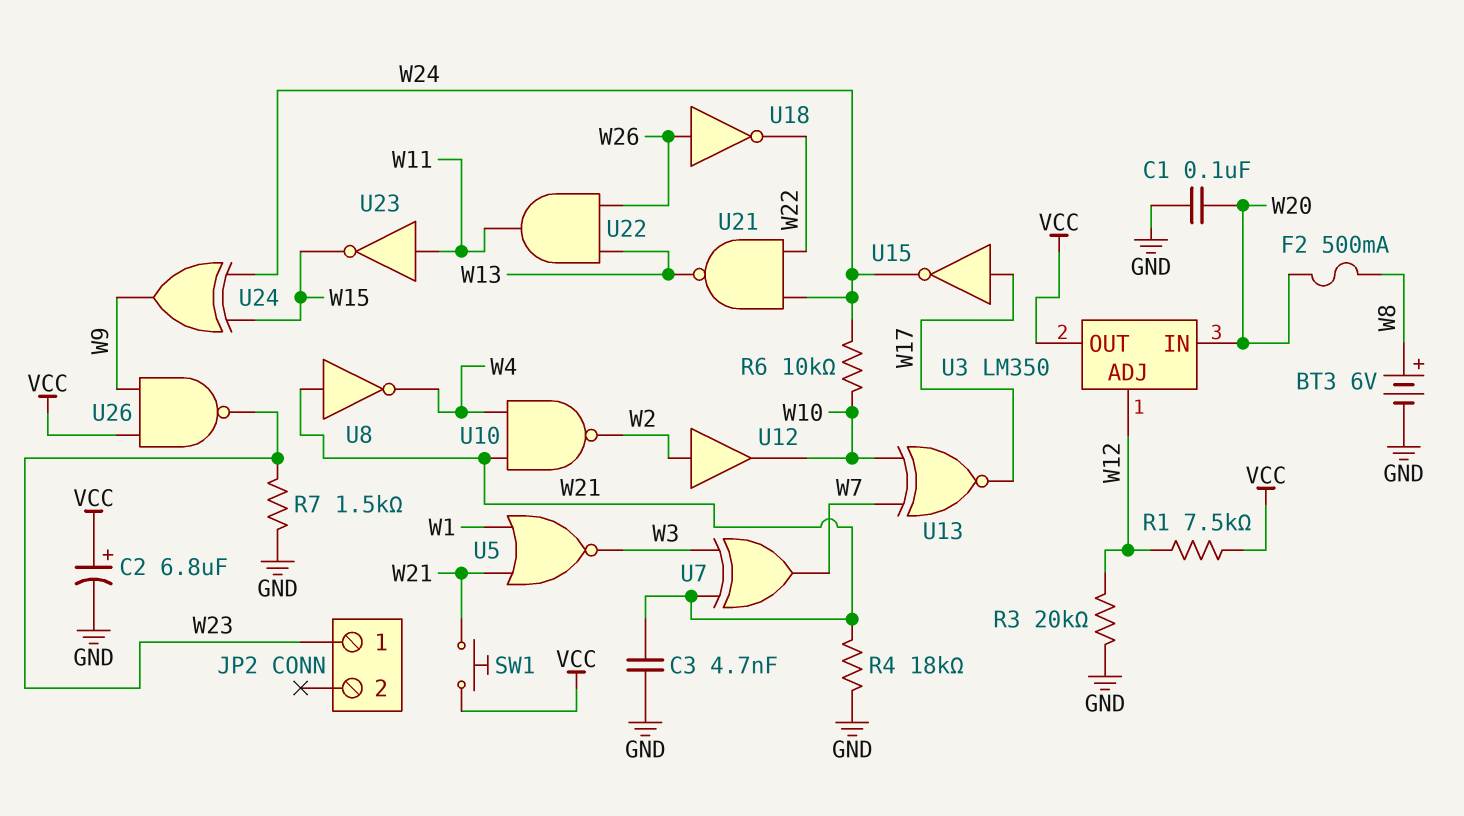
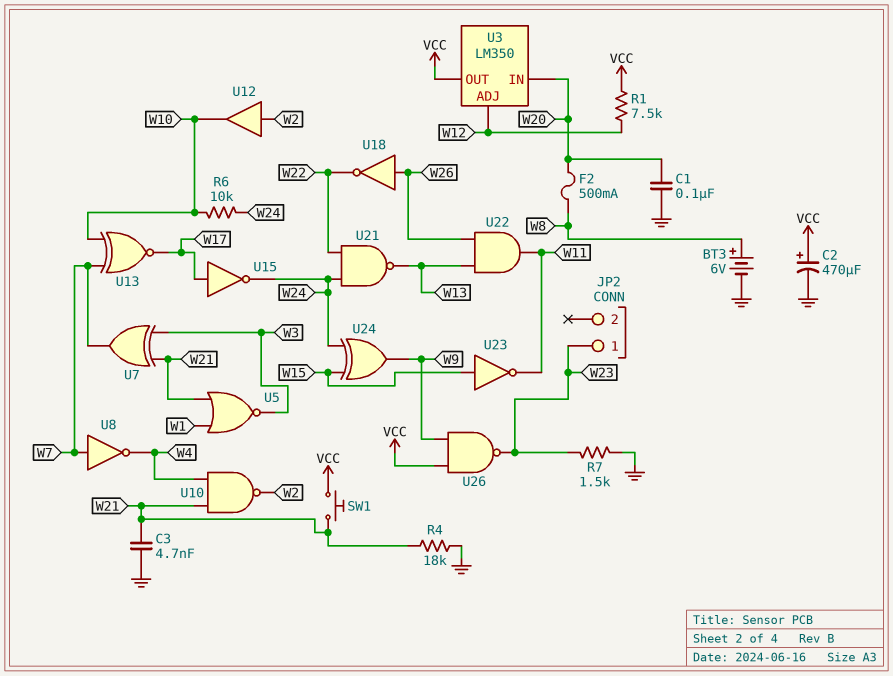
C2: 6.8uF (plus VCC, minus GND) -> 470uF (plus VCC, minus GND)
R3: 20k (GND, W12) -> none
U8: NOT (in W21, out W4) -> NOT (in W7, out W4)
U23: NOT (in W11, out W15) -> NOT (in W15, out W11)

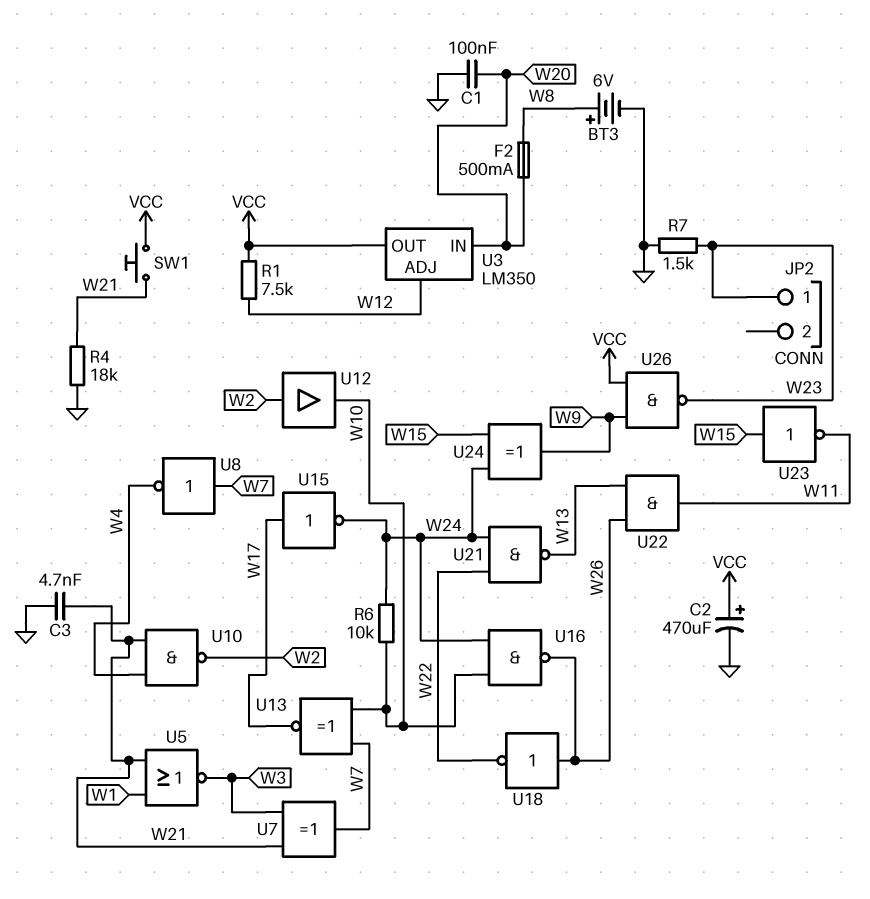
U16: none -> NAND (in W10, in W24, out W26)

